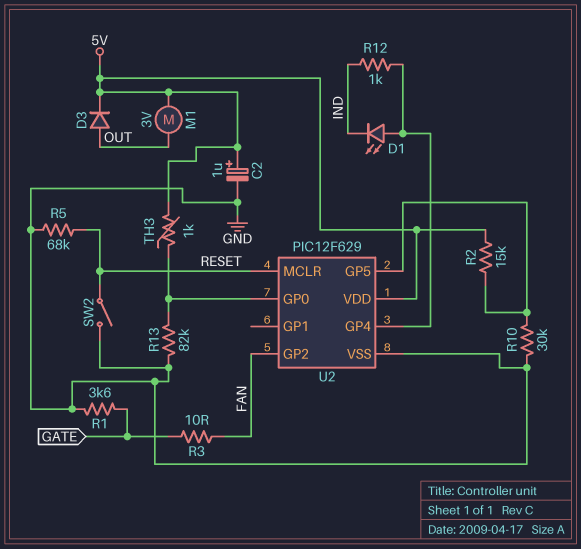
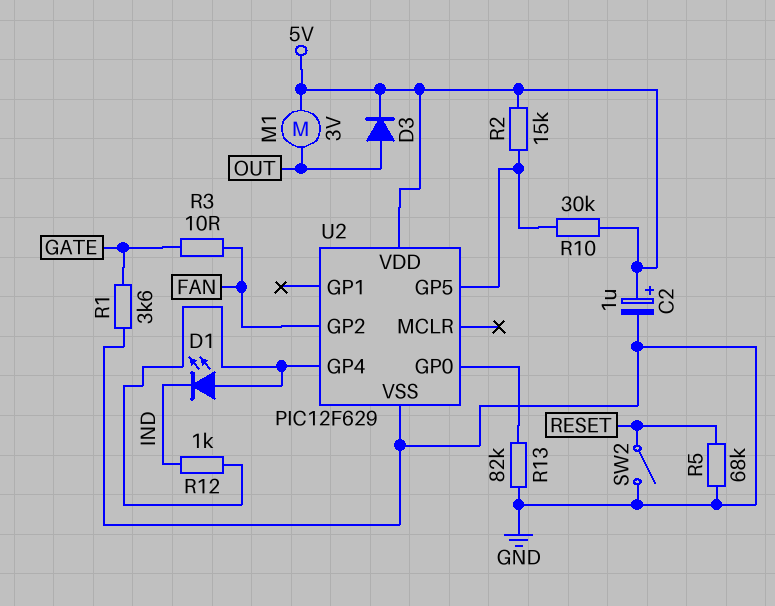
R10: 30k (GND, U2/GP5) -> 30k (5V, U2/GP5)
TH3: 1k (5V, U2/GP0) -> none
U2 pin MCLR: RESET -> none

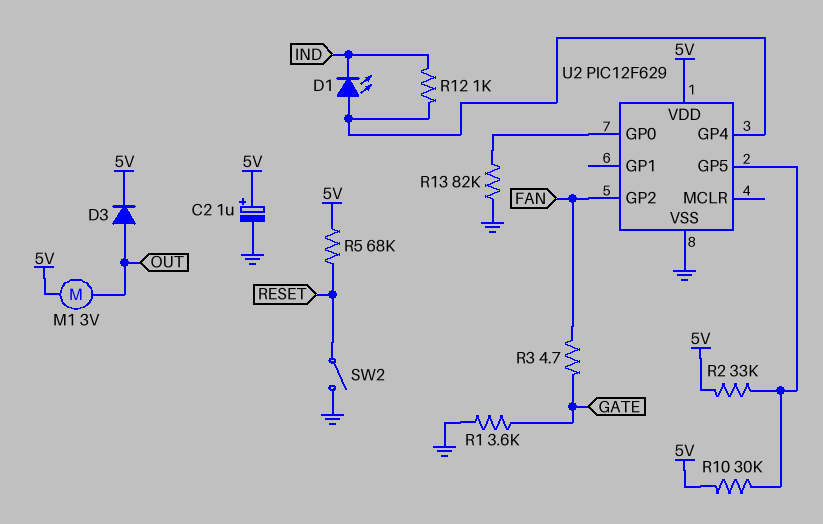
R2: 15k (5V, U2/GP5) -> 33k (5V, U2/GP5)
R3: 10 (FAN, GATE) -> 4.7 (FAN, GATE)
R5: 68k (GND, RESET) -> 68k (5V, RESET)

